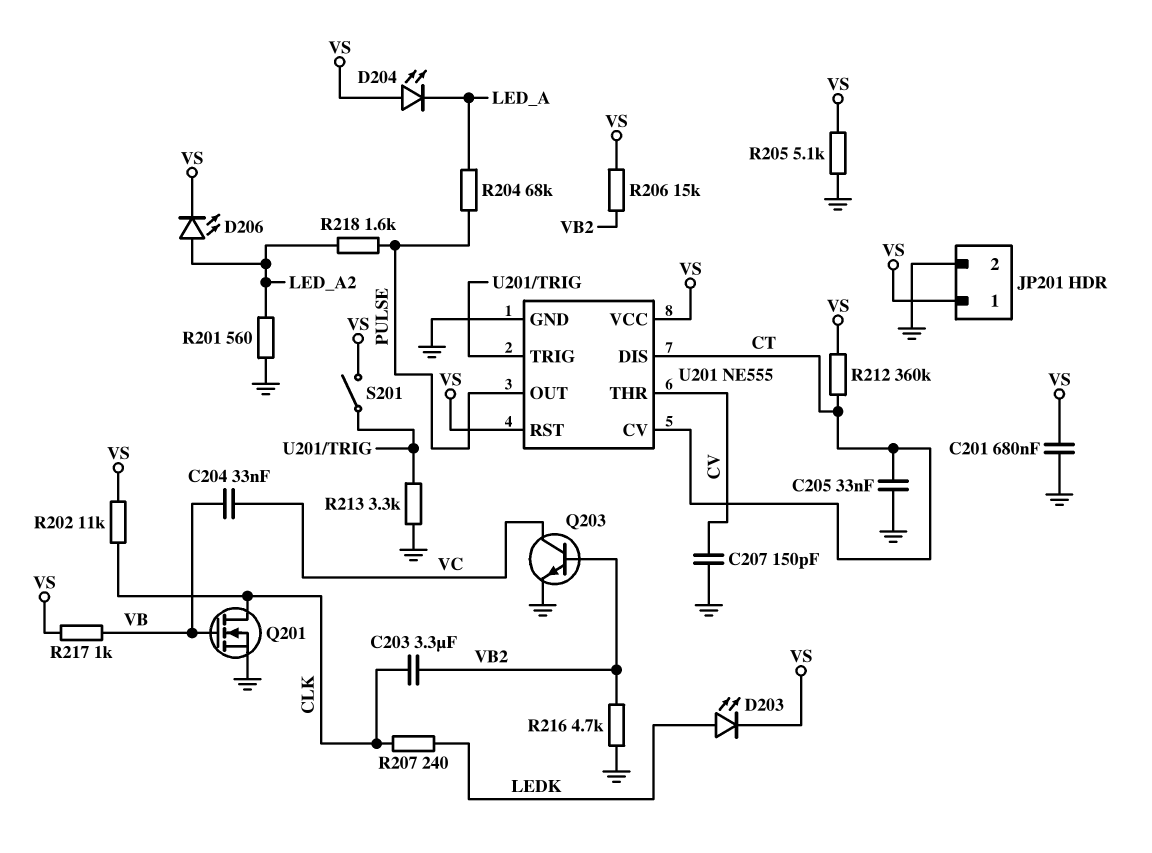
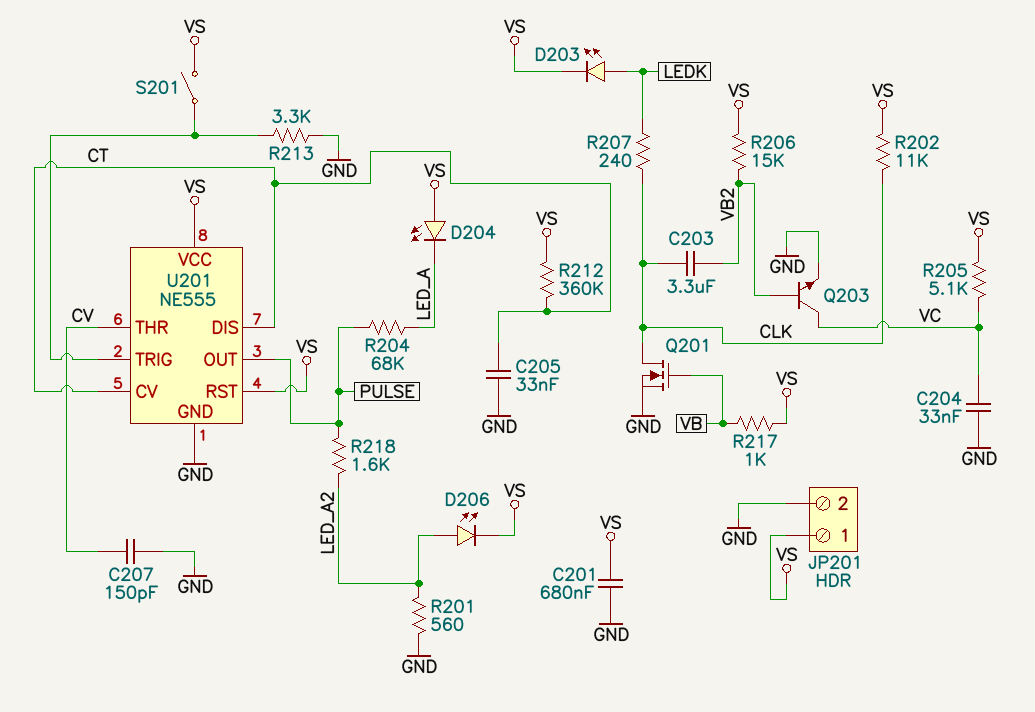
C204: 33nF (VB, VC) -> 33nF (GND, VC)
R205: 5.1k (GND, VS) -> 5.1k (VC, VS)
R216: 4.7k (GND, VB2) -> none

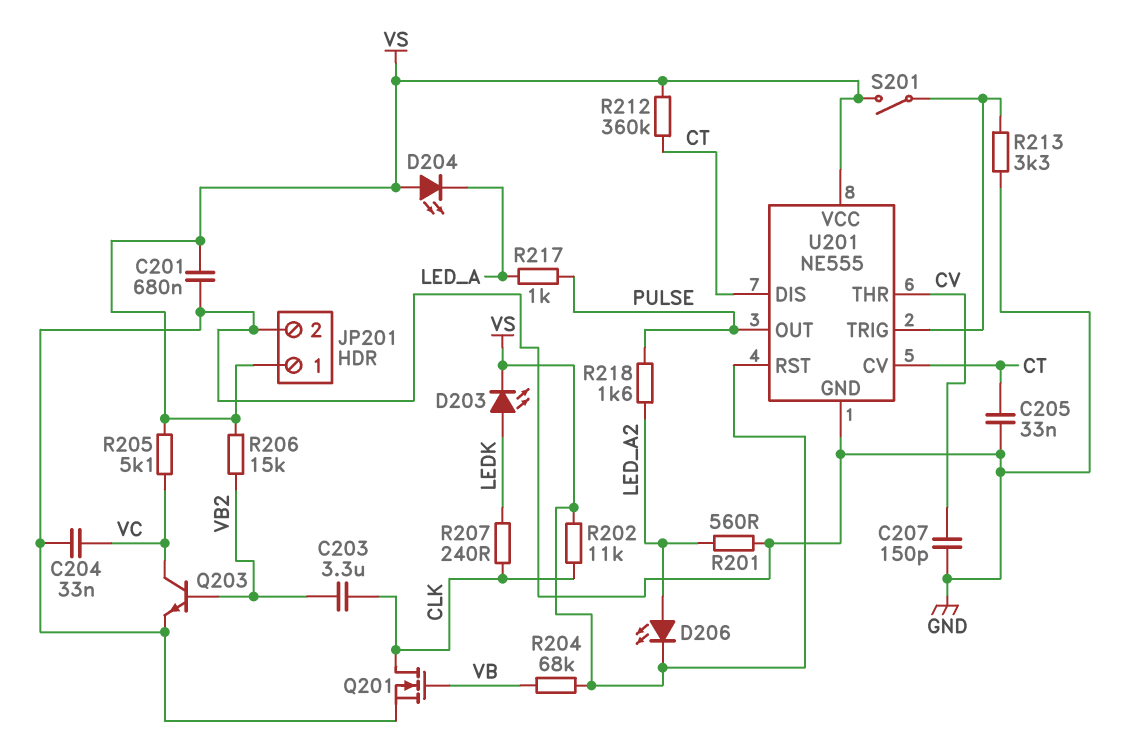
R204: 68k (LED_A, PULSE) -> 68k (VB, VS)
R217: 1k (VB, VS) -> 1k (LED_A, PULSE)

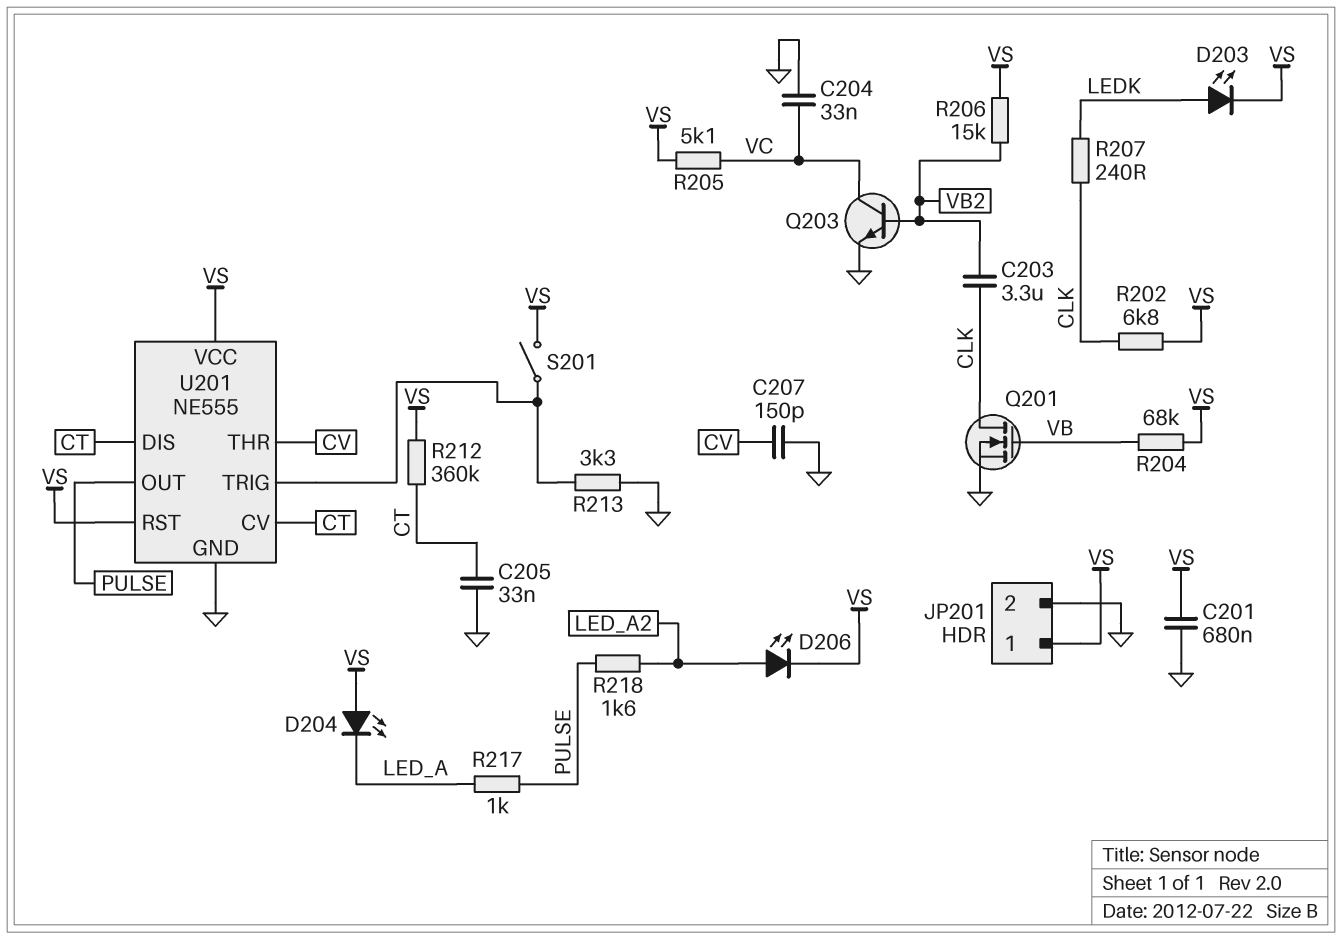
R201: 560 (GND, LED_A2) -> none
R202: 11k (CLK, VS) -> 6.8k (CLK, VS)

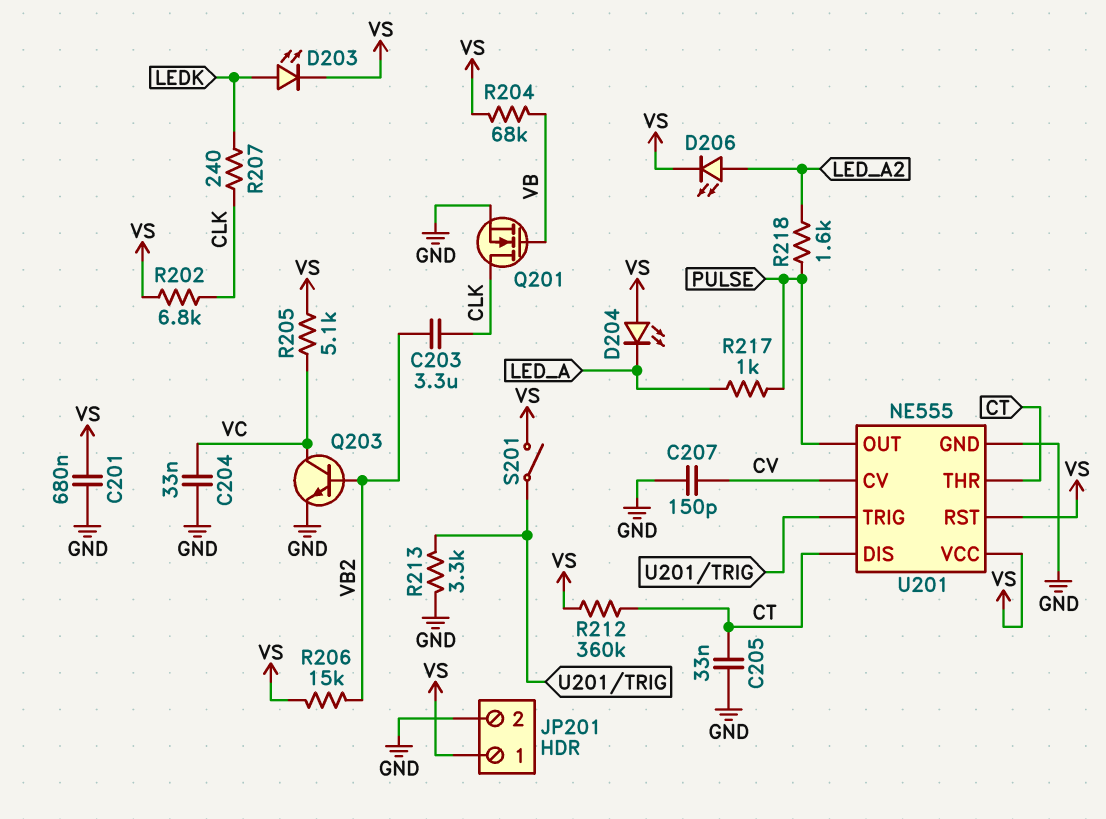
U201 pin CV: CT -> CV
U201 pin THR: CV -> CT

